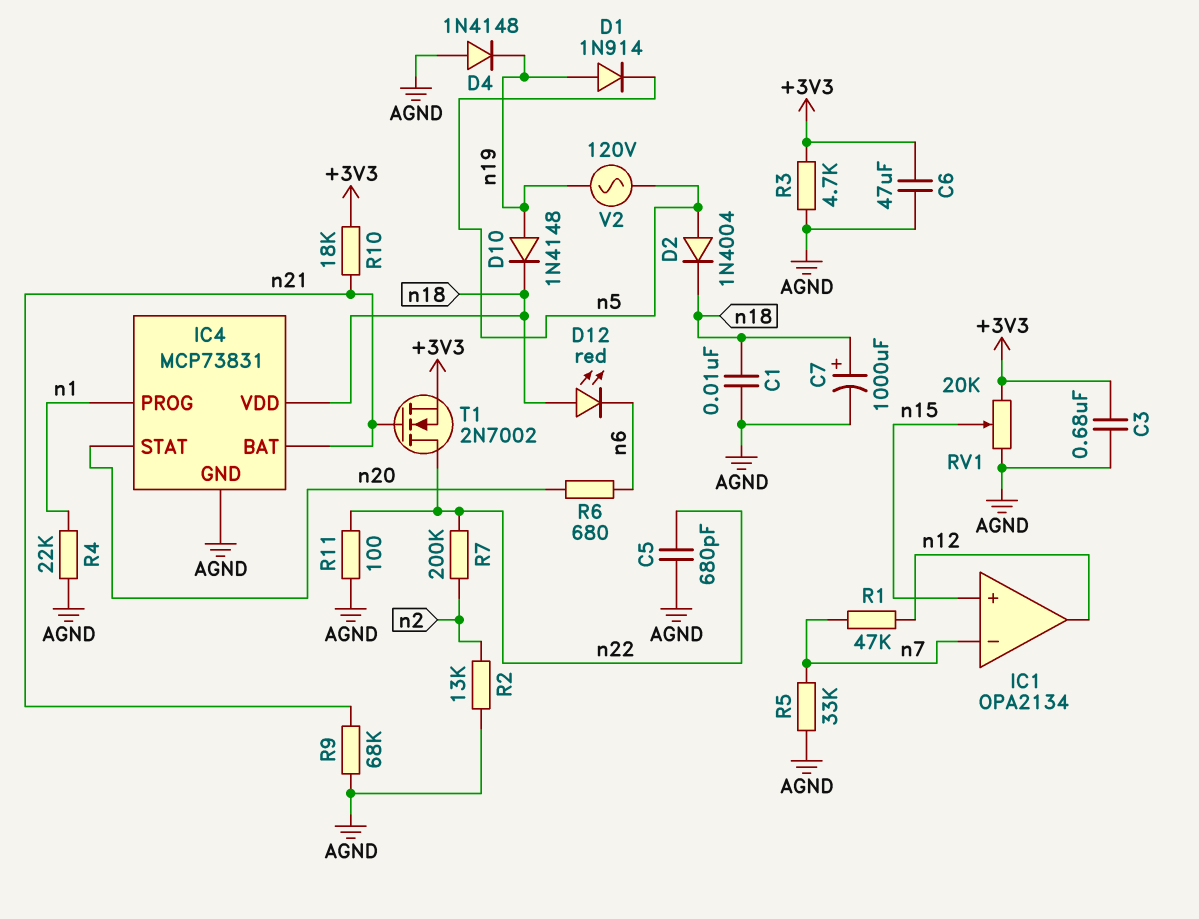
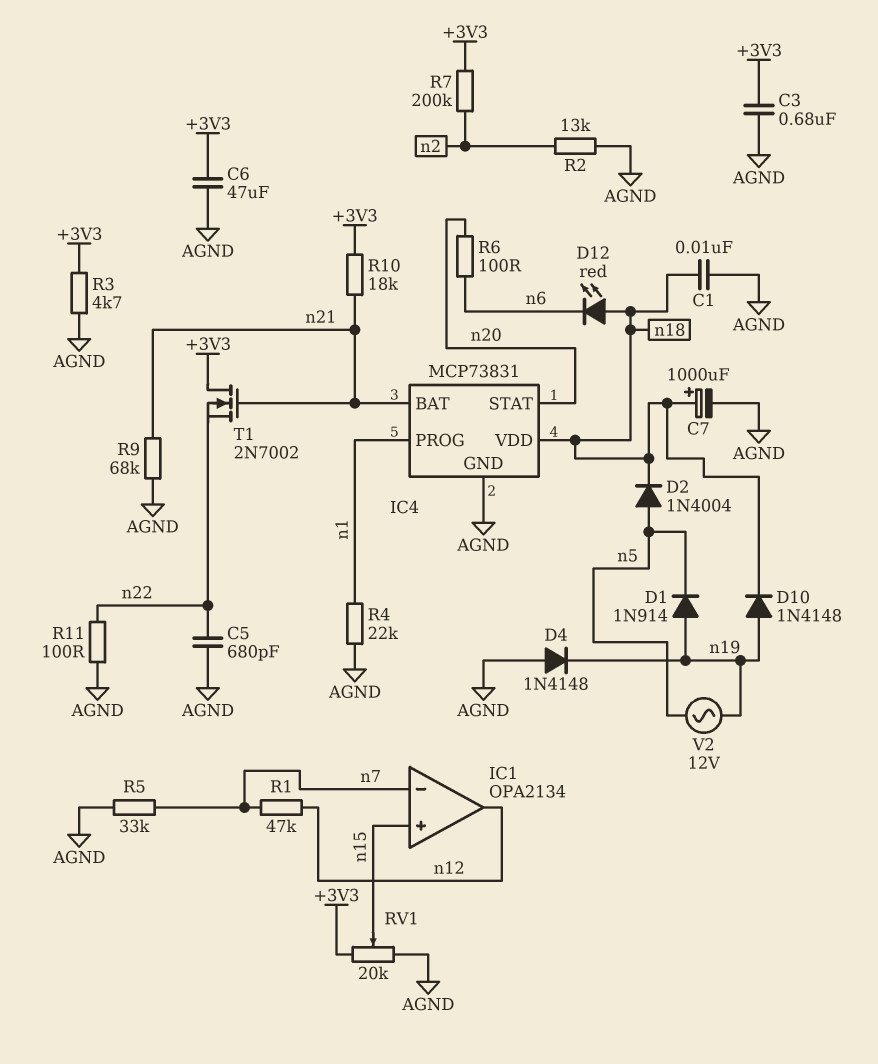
R6: 680 (n6, n20) -> 100 (n6, n20)
R7: 200k (n2, n22) -> 200k (+3V3, n2)
T1: NMOS 2N7002 (G n21, D n22, S +3V3) -> NMOS 2N7002 (G n21, D +3V3, S n22)
V2: AC 120V (n5, n19) -> AC 12V (n5, n19)

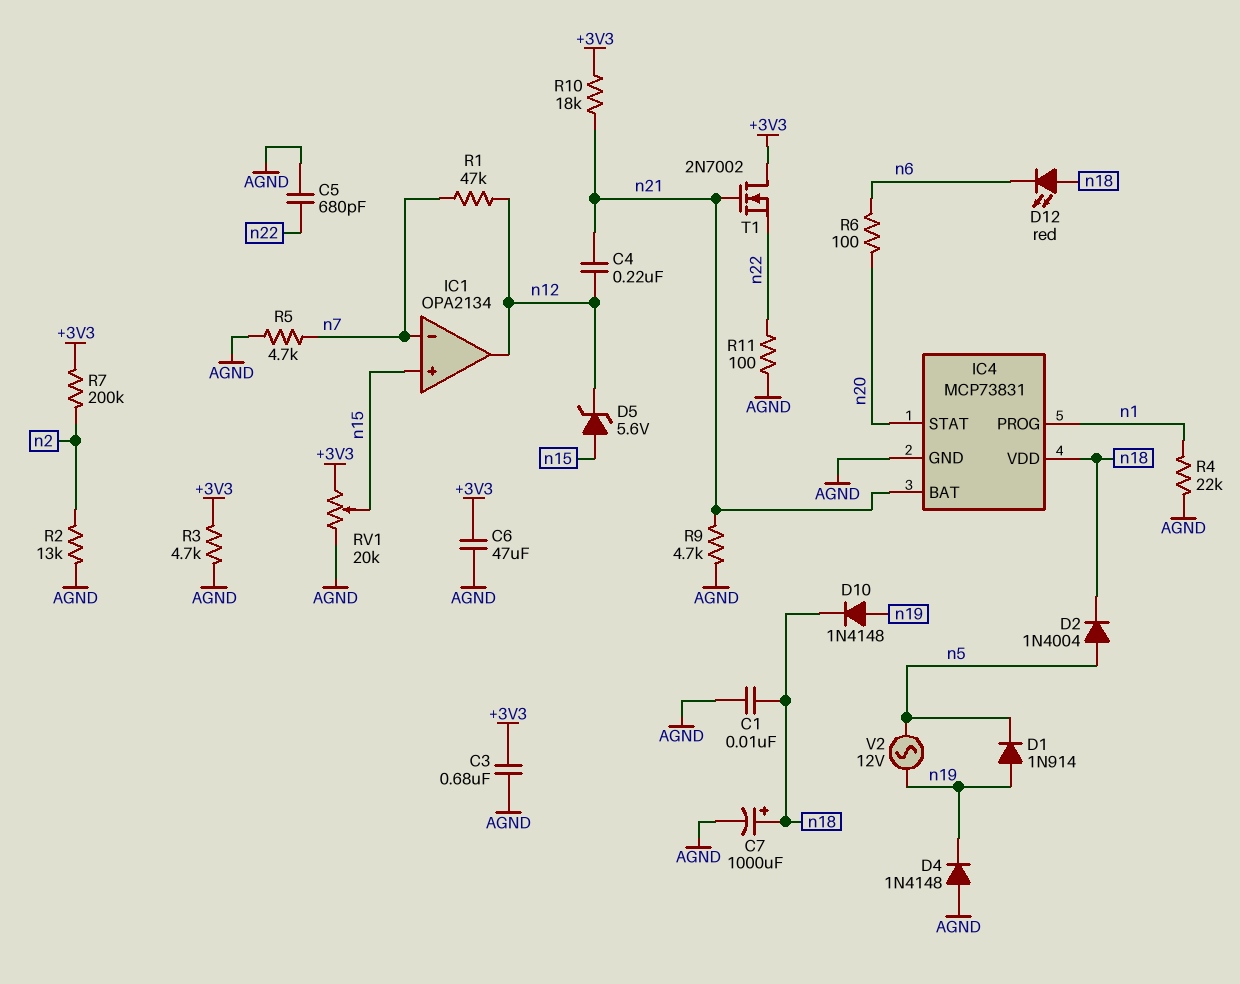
C4: none -> 220nF (n12, n21)
D5: none -> zener 5.6V (A n15, K n12)
R5: 33k (AGND, n7) -> 4.7k (AGND, n7)
R9: 68k (AGND, n21) -> 4.7k (AGND, n21)

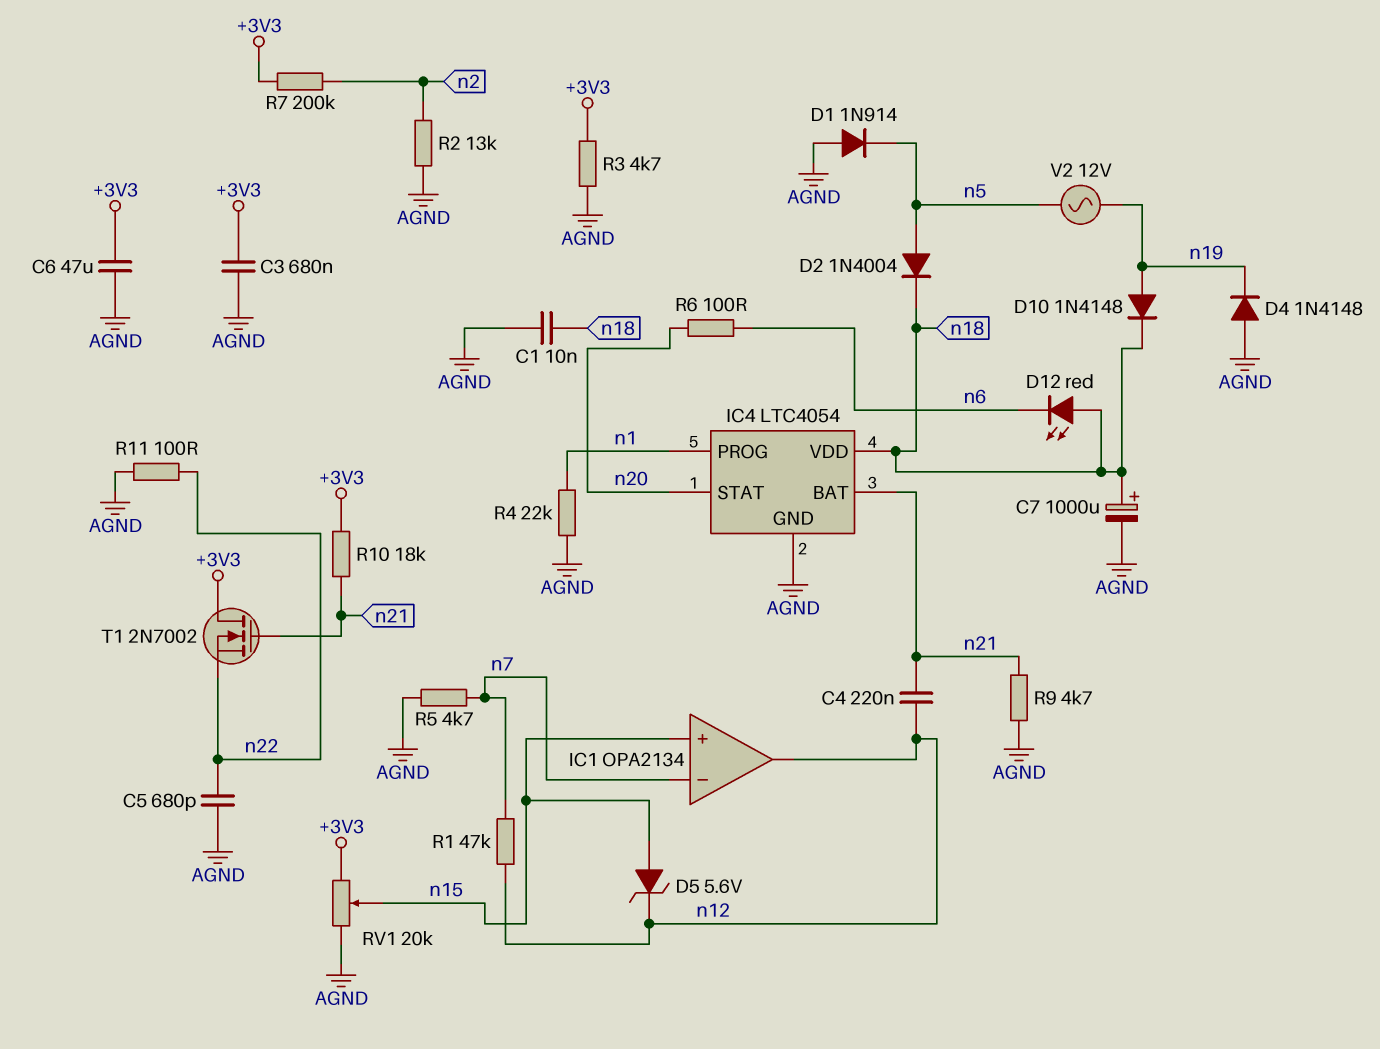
D1: diode 1N914 (A n19, K n5) -> diode 1N914 (A AGND, K n5)
IC4: MCP73831 -> LTC4054

